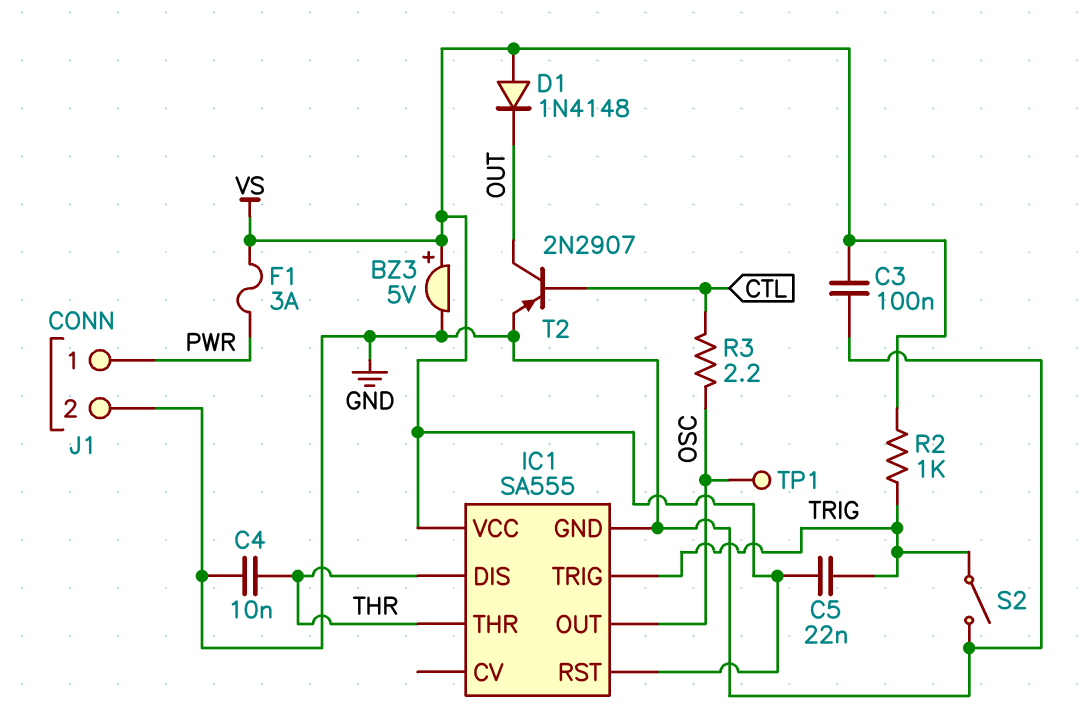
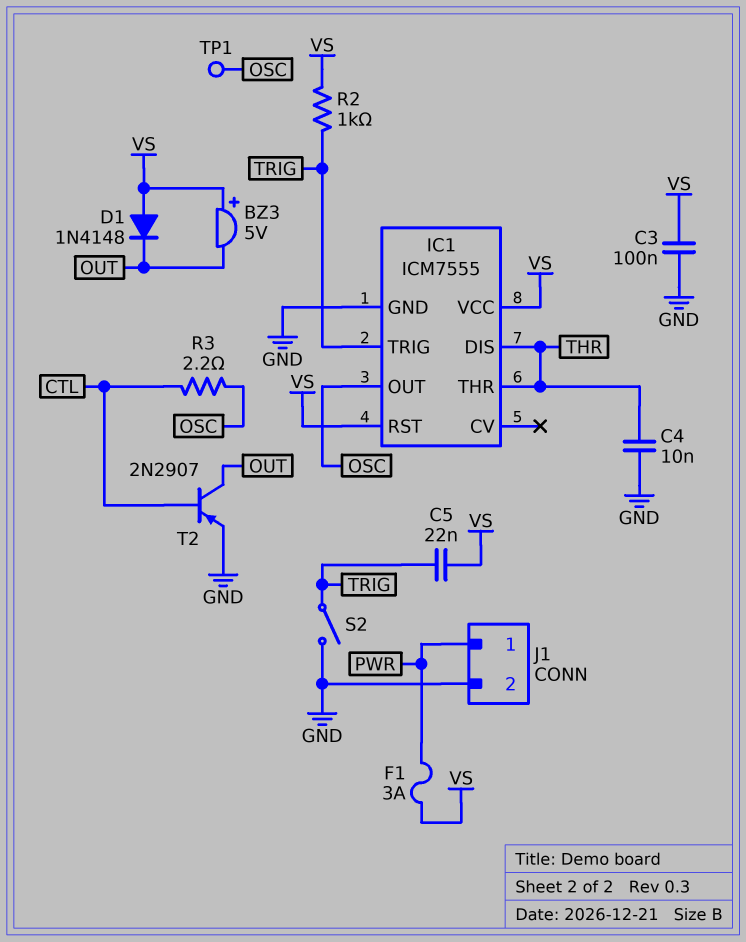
BZ3: buzzer 5V (plus VS, minus GND) -> buzzer 5V (plus VS, minus OUT)
IC1: SA555 -> ICM7555

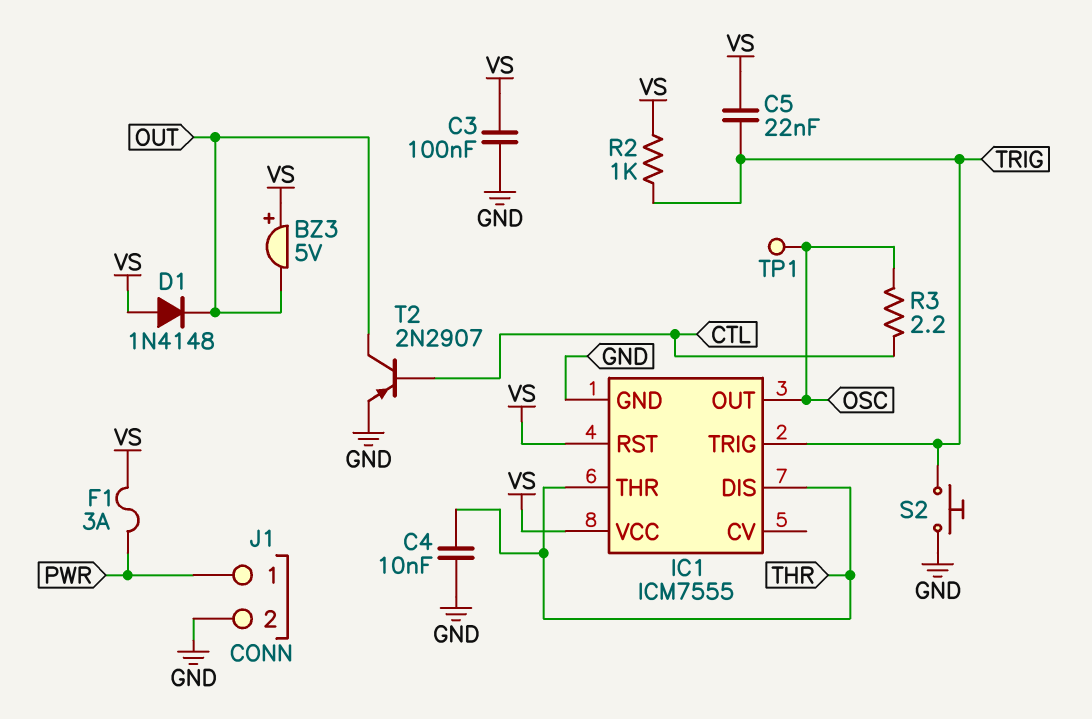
S2: switch (GND, TRIG) -> button (GND, TRIG)

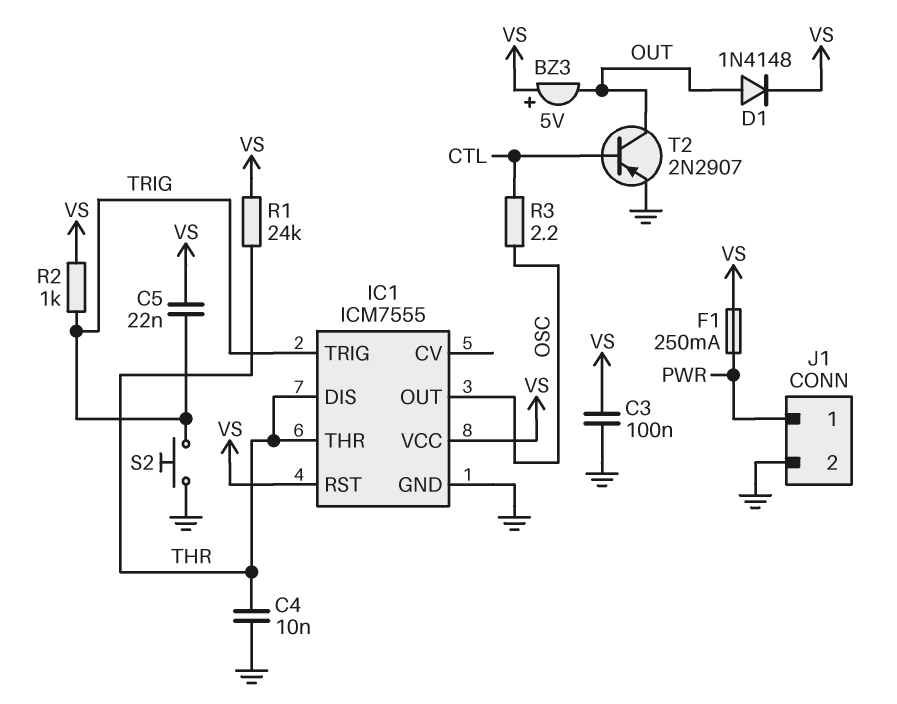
D1: diode 1N4148 (A VS, K OUT) -> diode 1N4148 (A OUT, K VS)
F1: 3A (PWR, VS) -> 250mA (PWR, VS)
R1: none -> 24k (THR, VS)
TP1: test point (OSC) -> none

